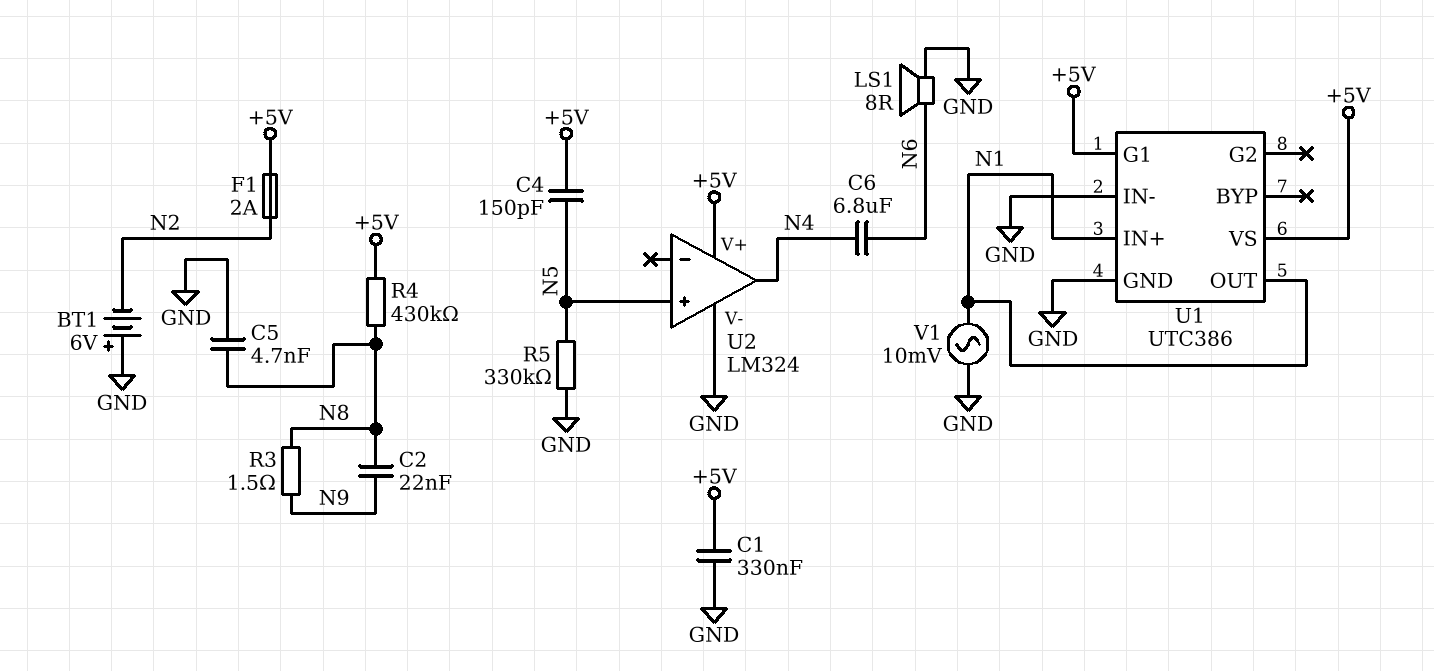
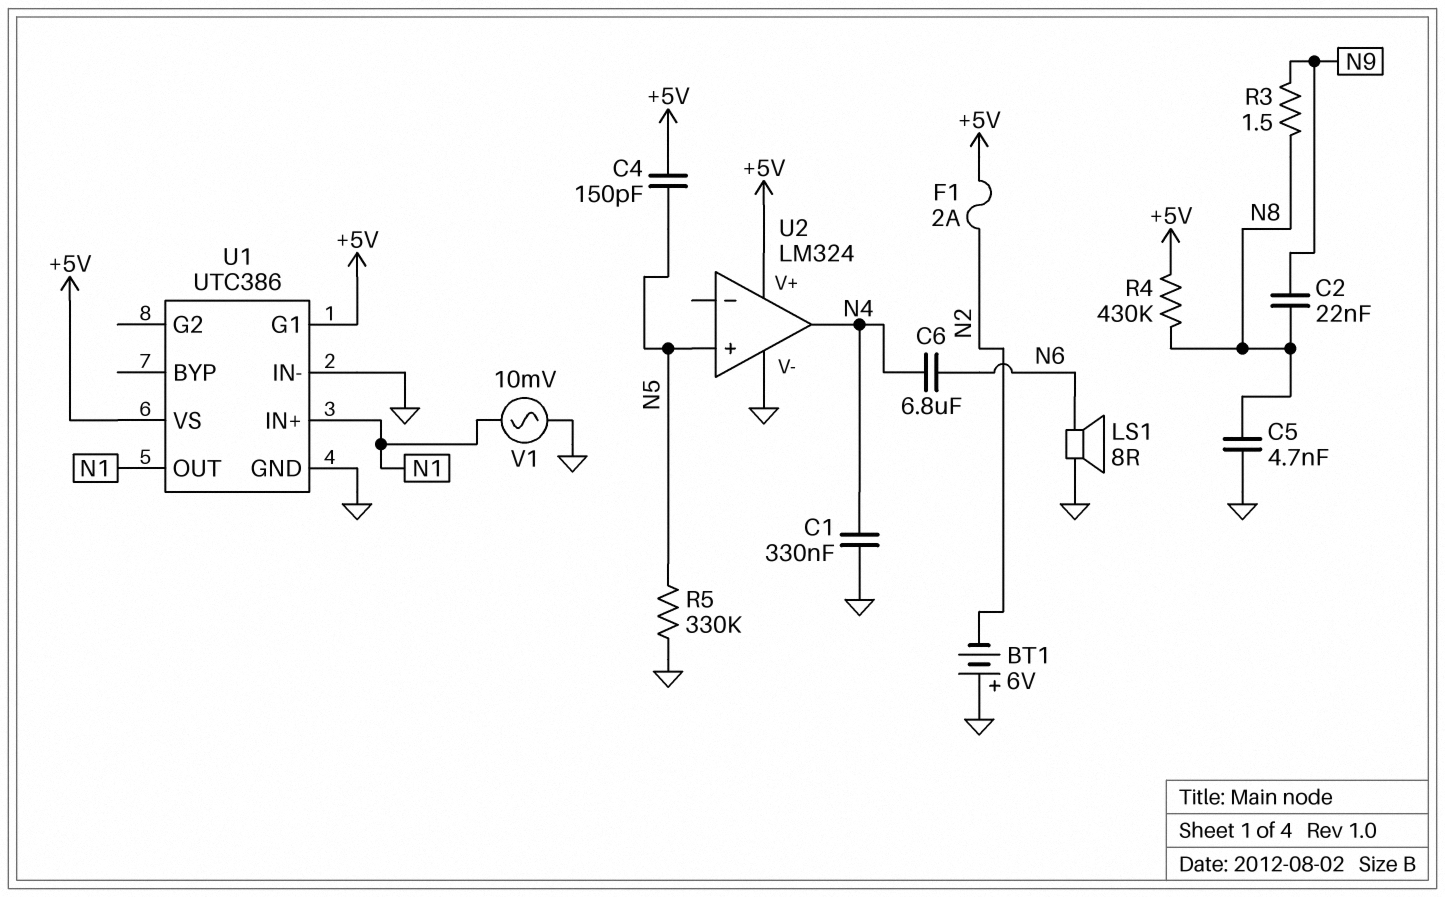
C1: 330nF (+5V, GND) -> 330nF (GND, N4)

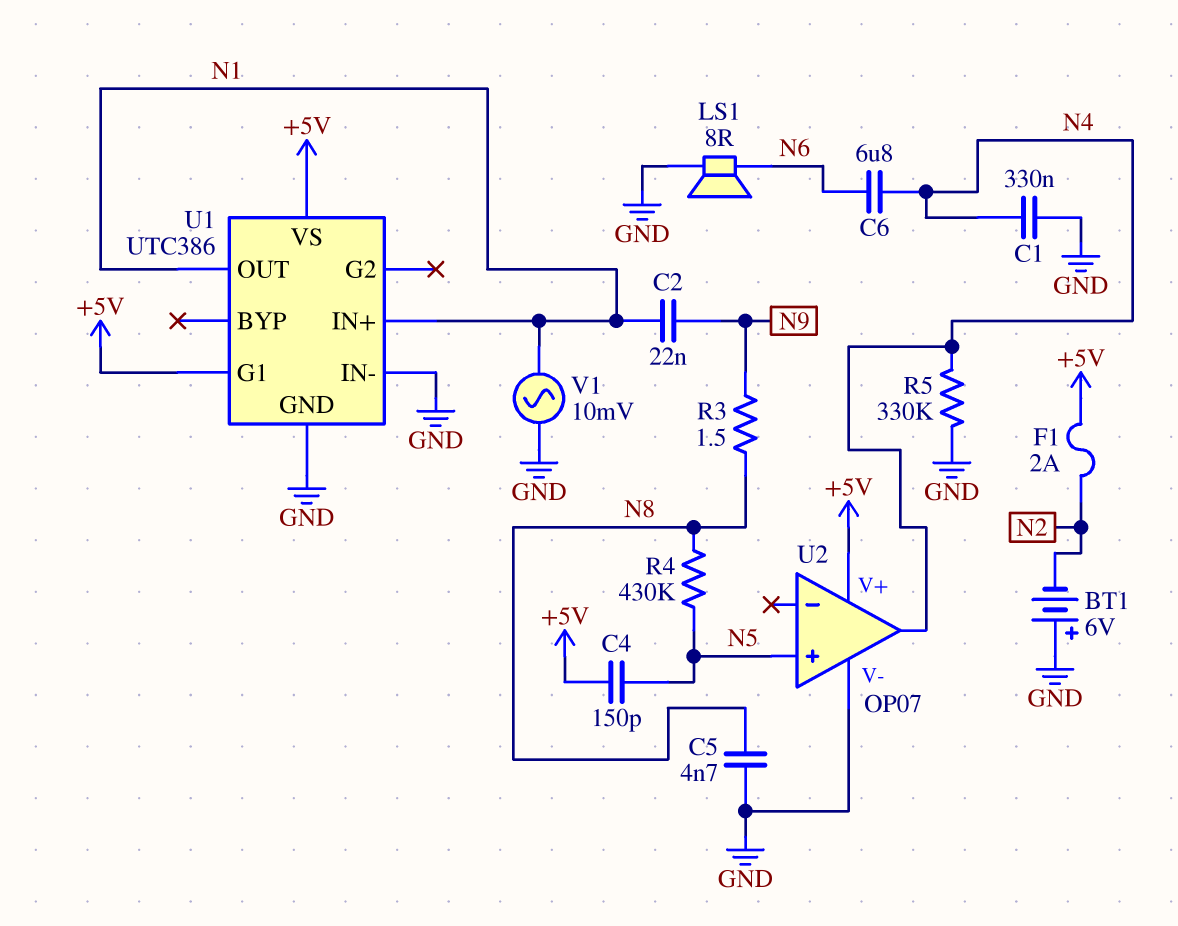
C2: 22nF (N8, N9) -> 22nF (N1, N9)
R4: 430k (+5V, N8) -> 430k (N5, N8)
R5: 330k (GND, N5) -> 330k (GND, N4)
U2: LM324 -> OP07

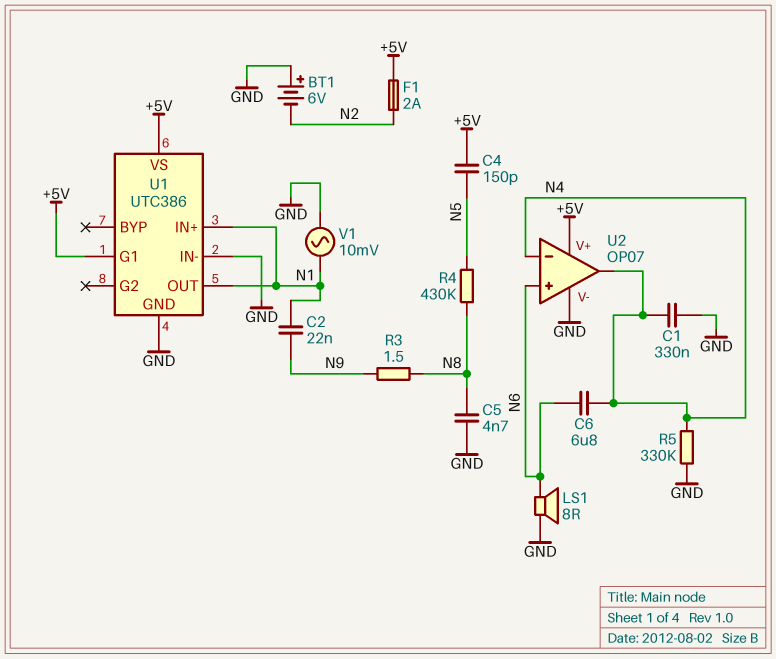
U2 pin in+: N5 -> N6
U2 pin in-: none -> N4

